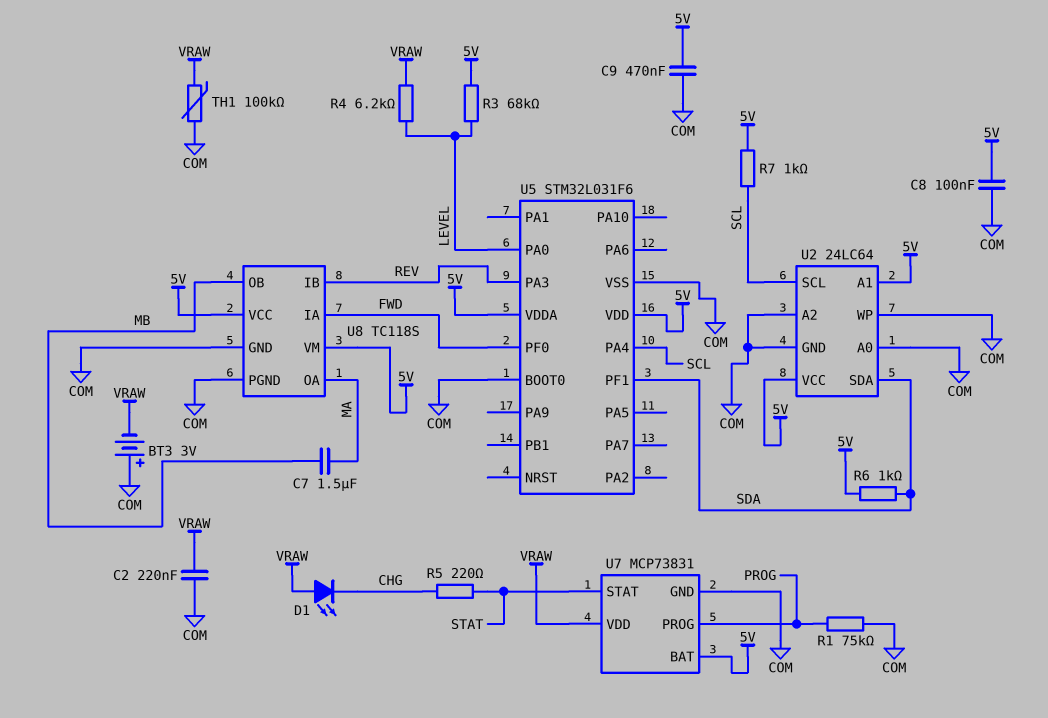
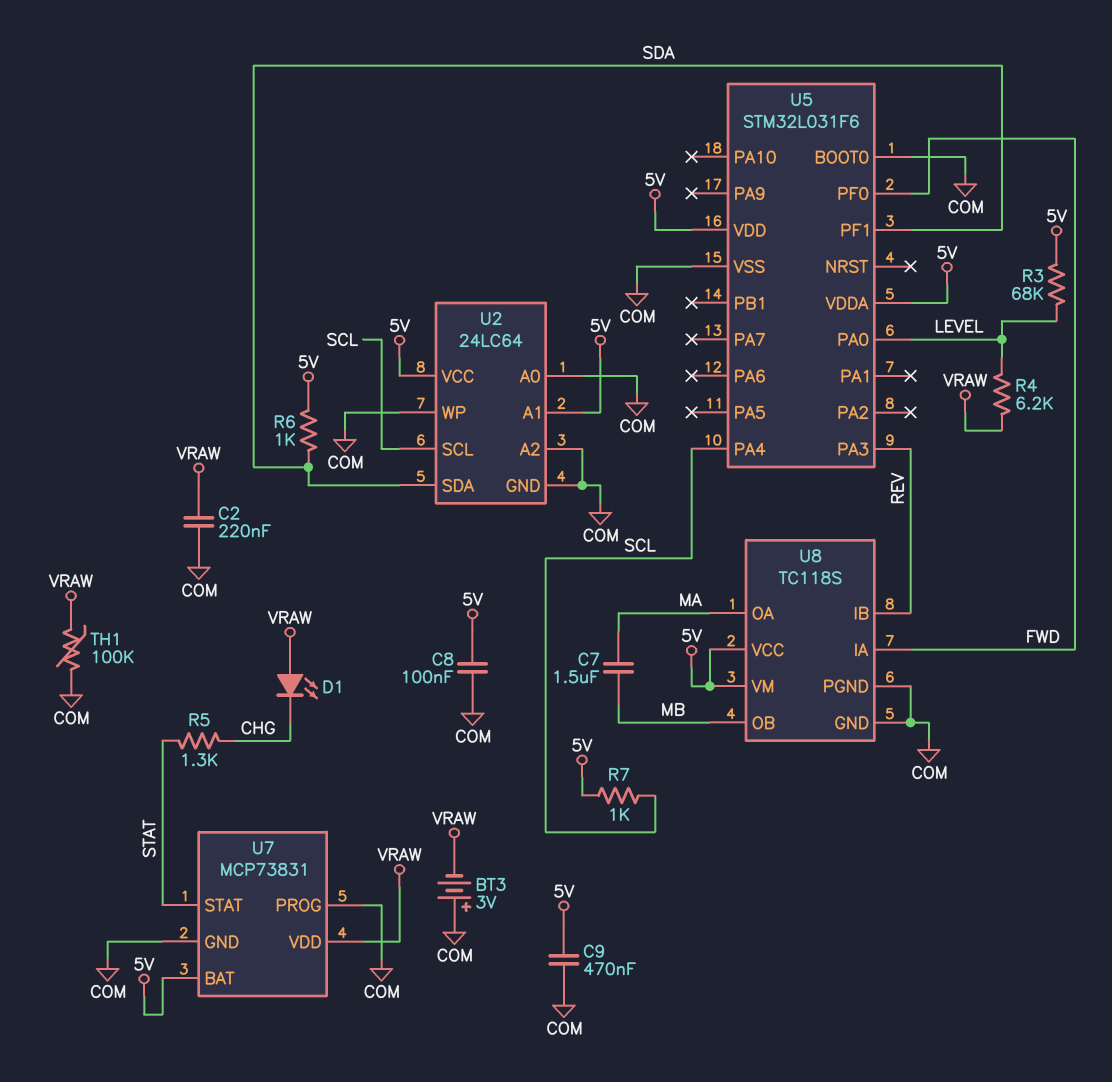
R1: 75k (COM, PROG) -> none
R5: 220 (CHG, STAT) -> 1.3k (CHG, STAT)
U7 pin PROG: PROG -> COM

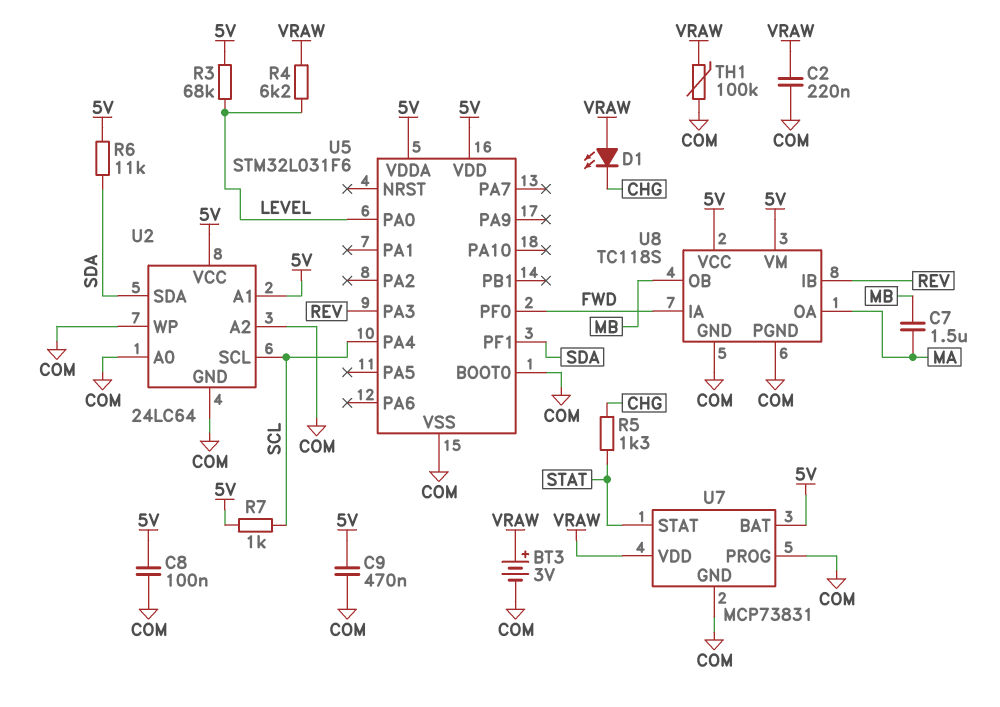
BT3: 3V (plus COM, minus VRAW) -> 3V (plus VRAW, minus COM)
R6: 1k (5V, SDA) -> 11k (5V, SDA)

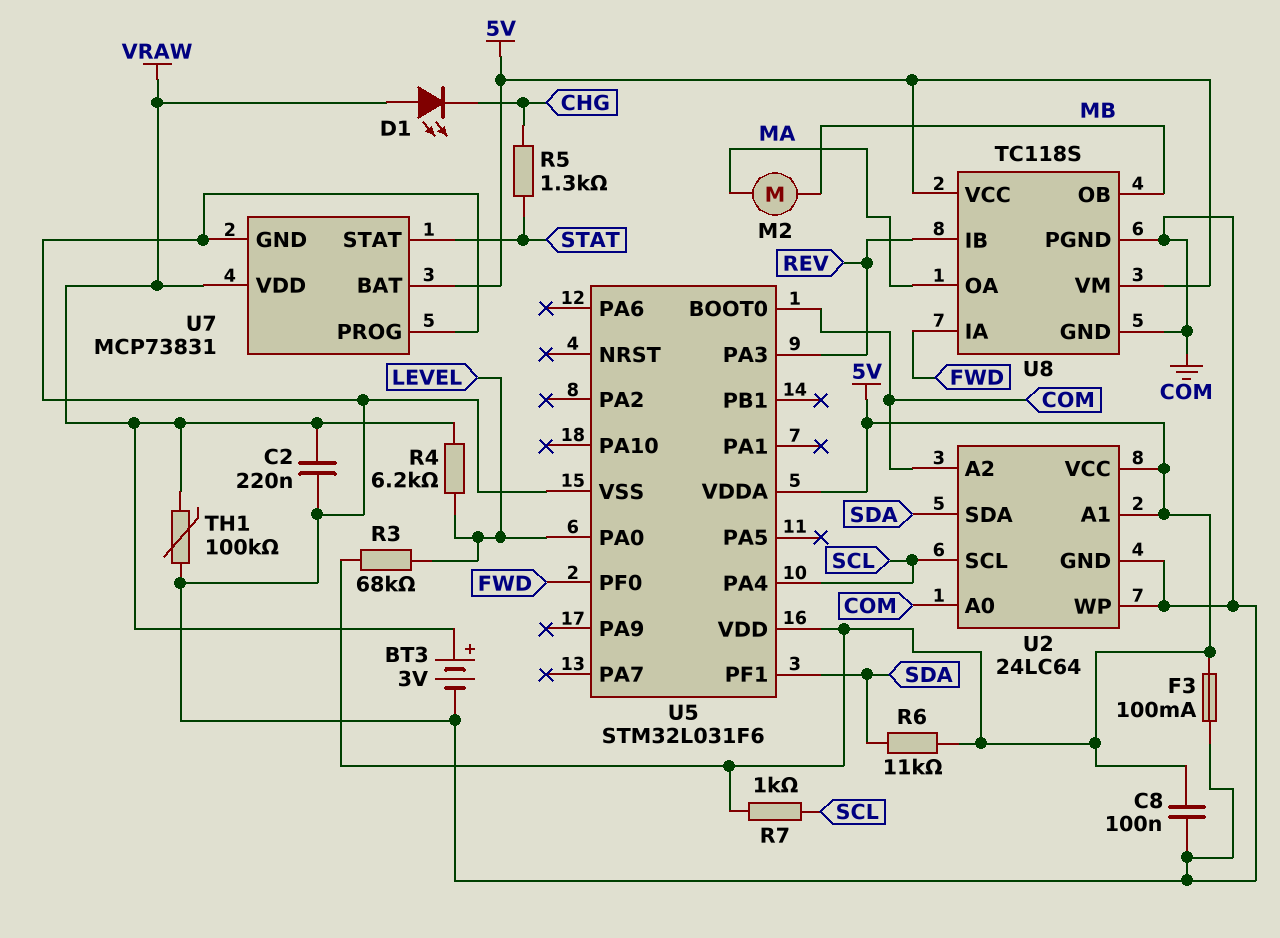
C7: 1.5uF (MA, MB) -> none
C9: 470nF (5V, COM) -> none
F3: none -> 100mA (5V, COM)
M2: none -> motor (MA, MB)

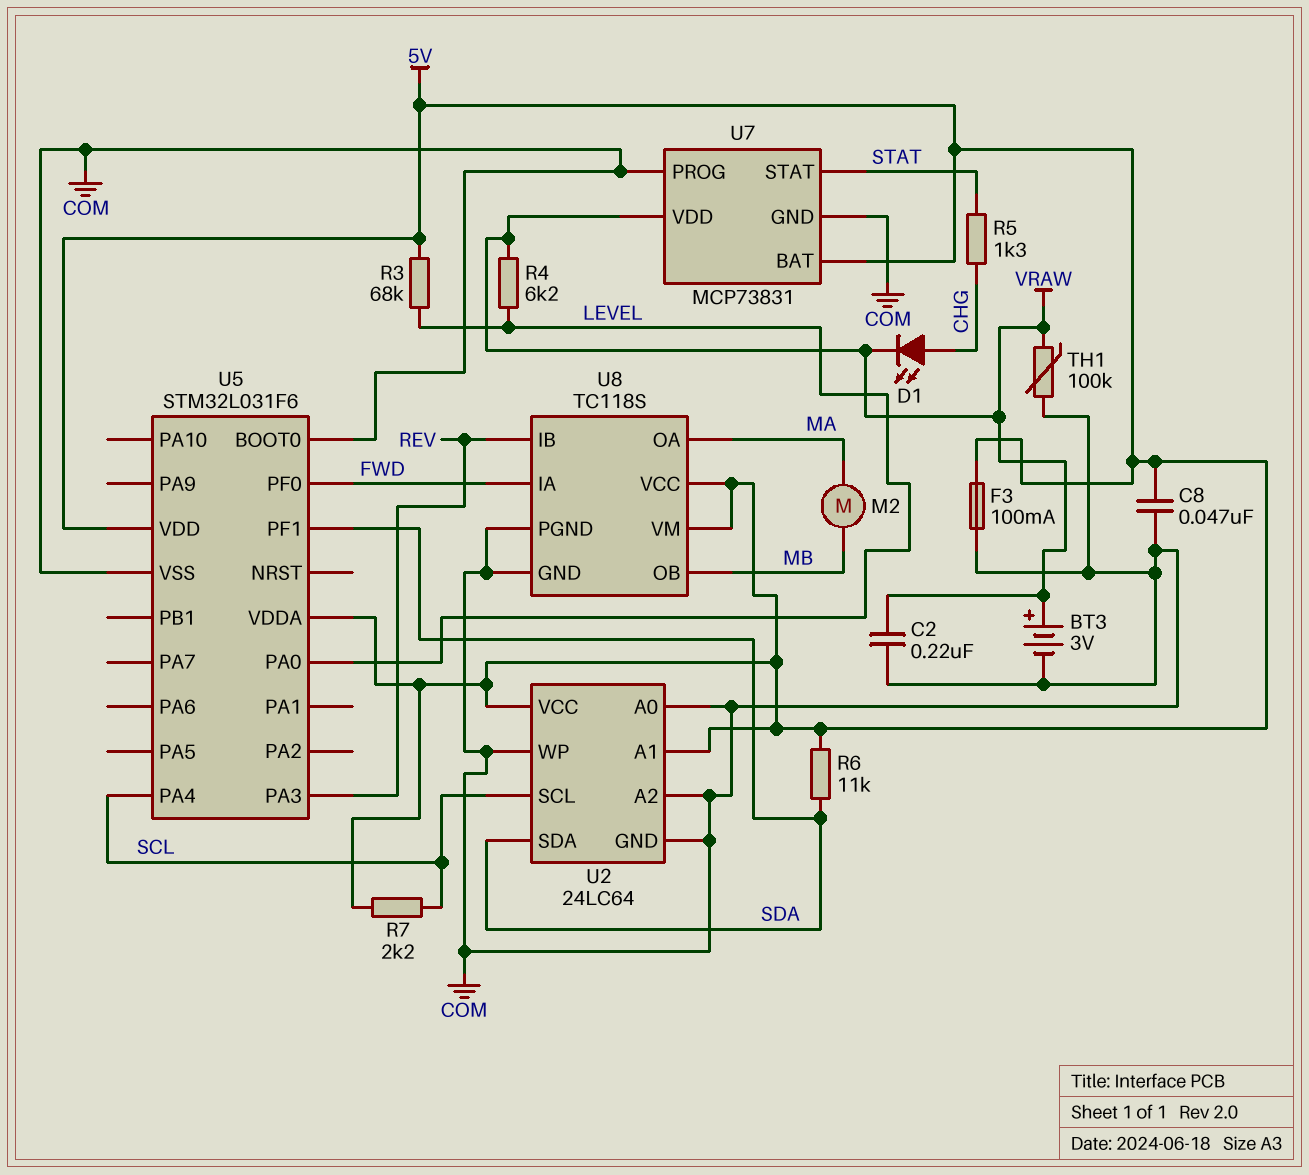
C8: 100nF (5V, COM) -> 47nF (5V, COM)
D1: LED (A VRAW, K CHG) -> LED (A CHG, K VRAW)
R7: 1k (5V, SCL) -> 2.2k (5V, SCL)

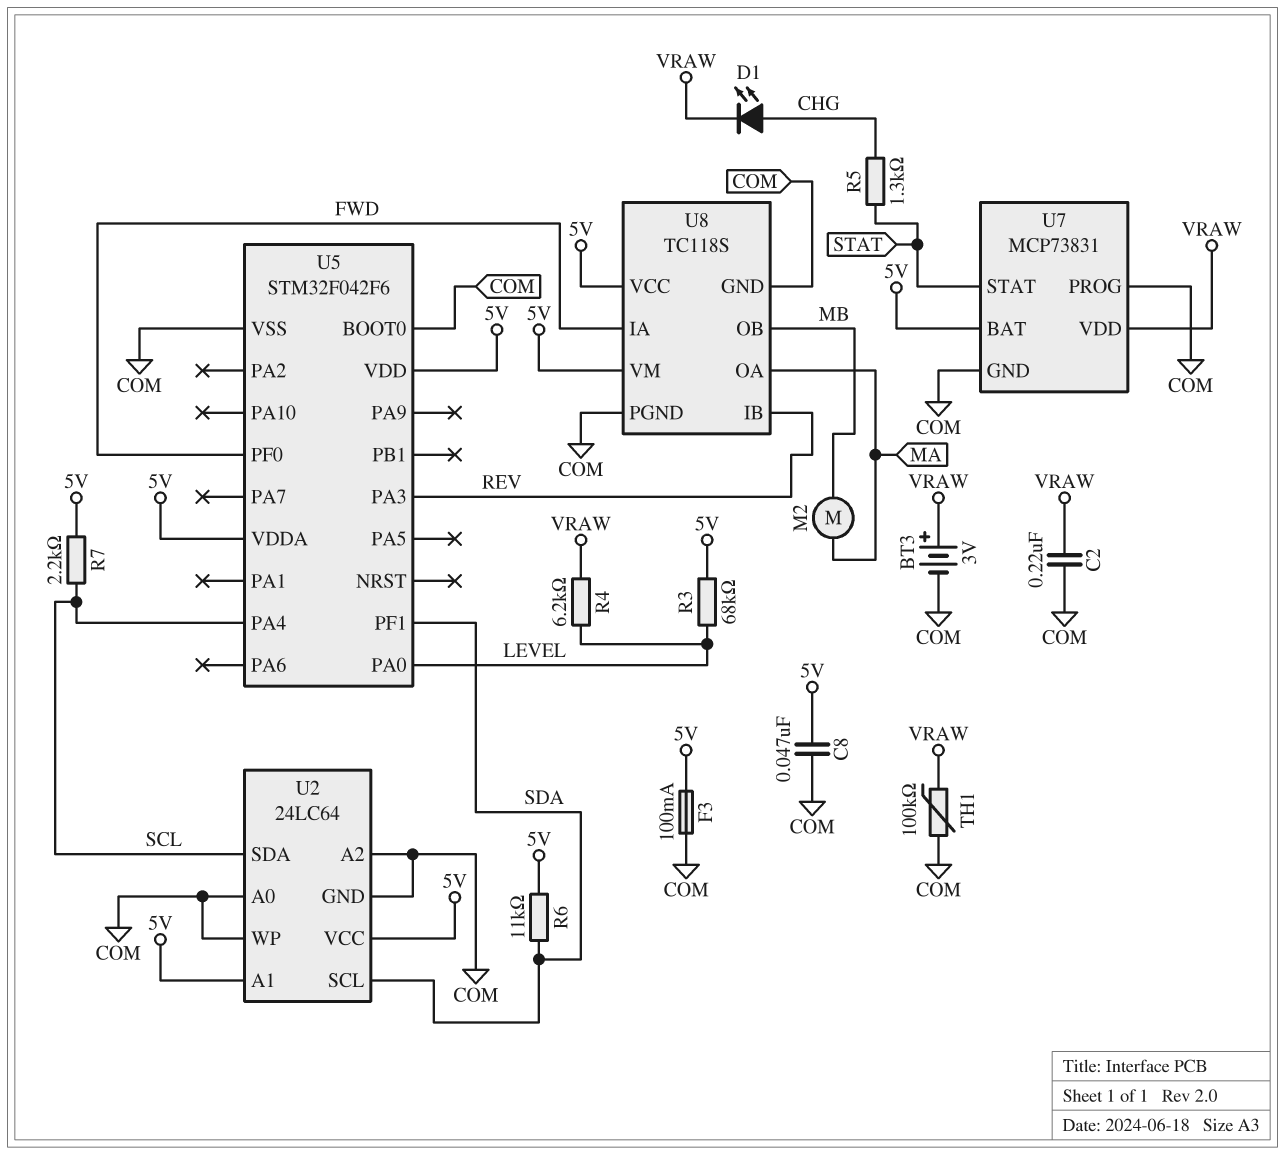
U2 pin SCL: SCL -> SDA
U2 pin SDA: SDA -> SCL
U5: STM32L031F6 -> STM32F042F6

